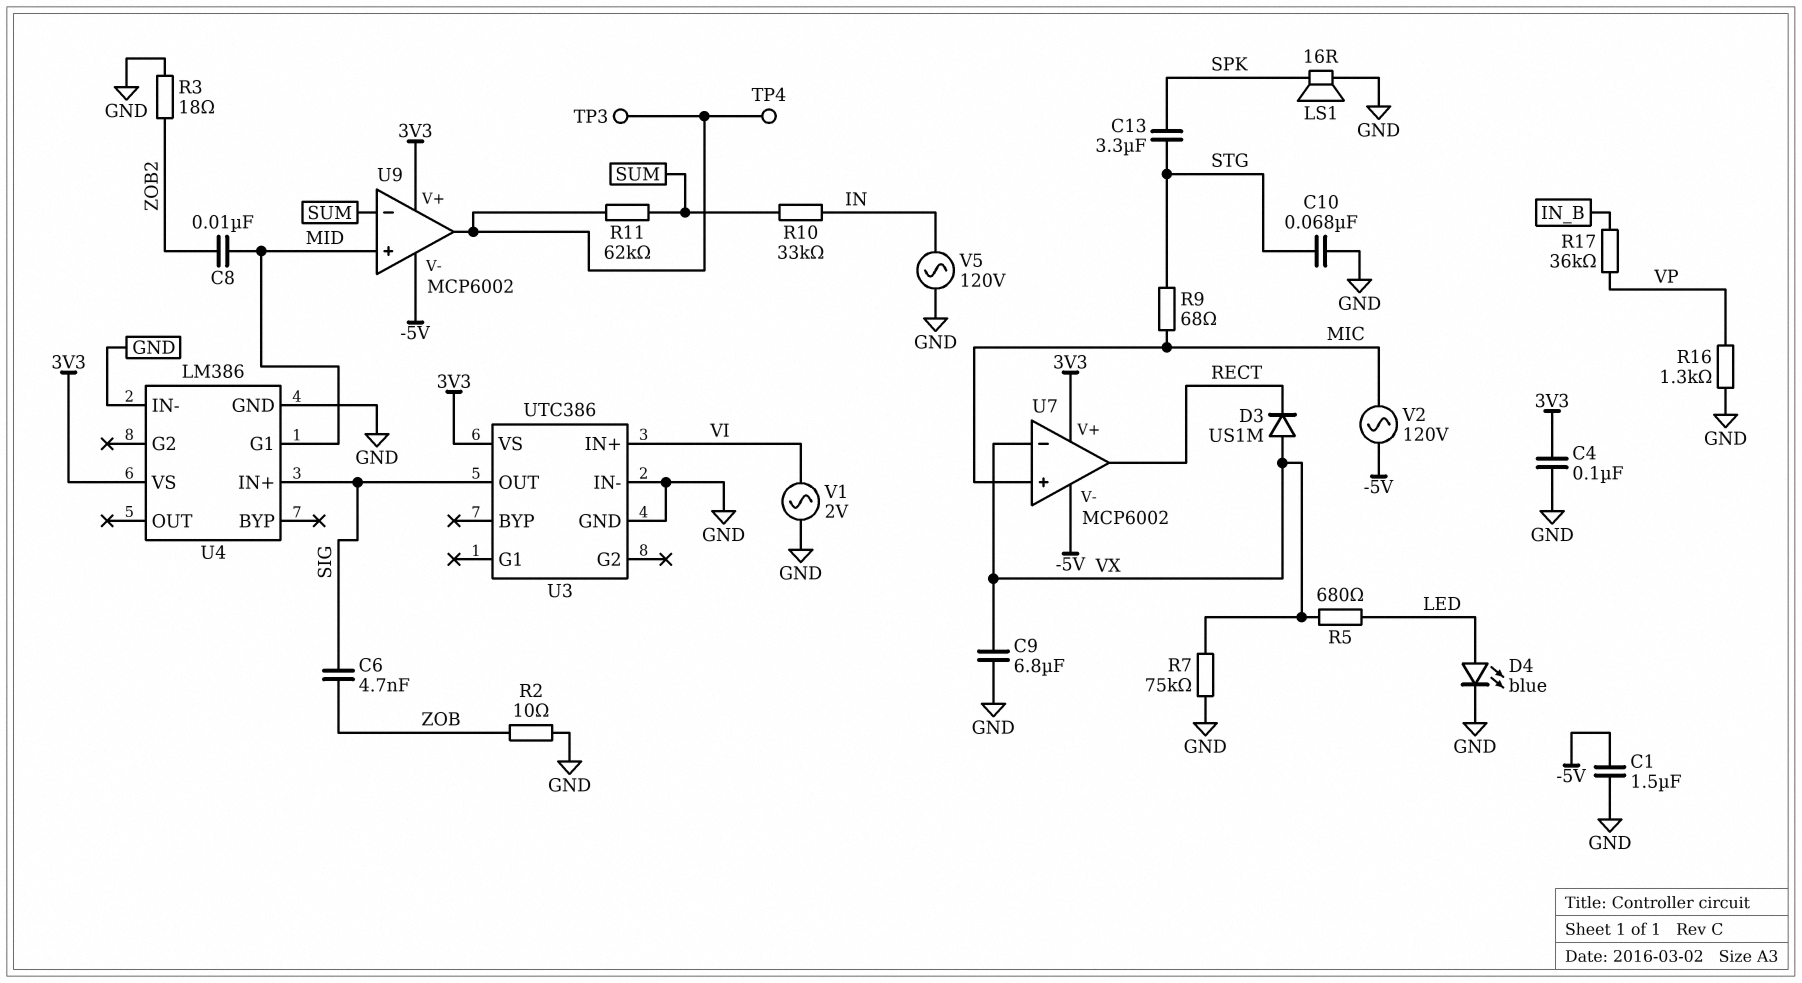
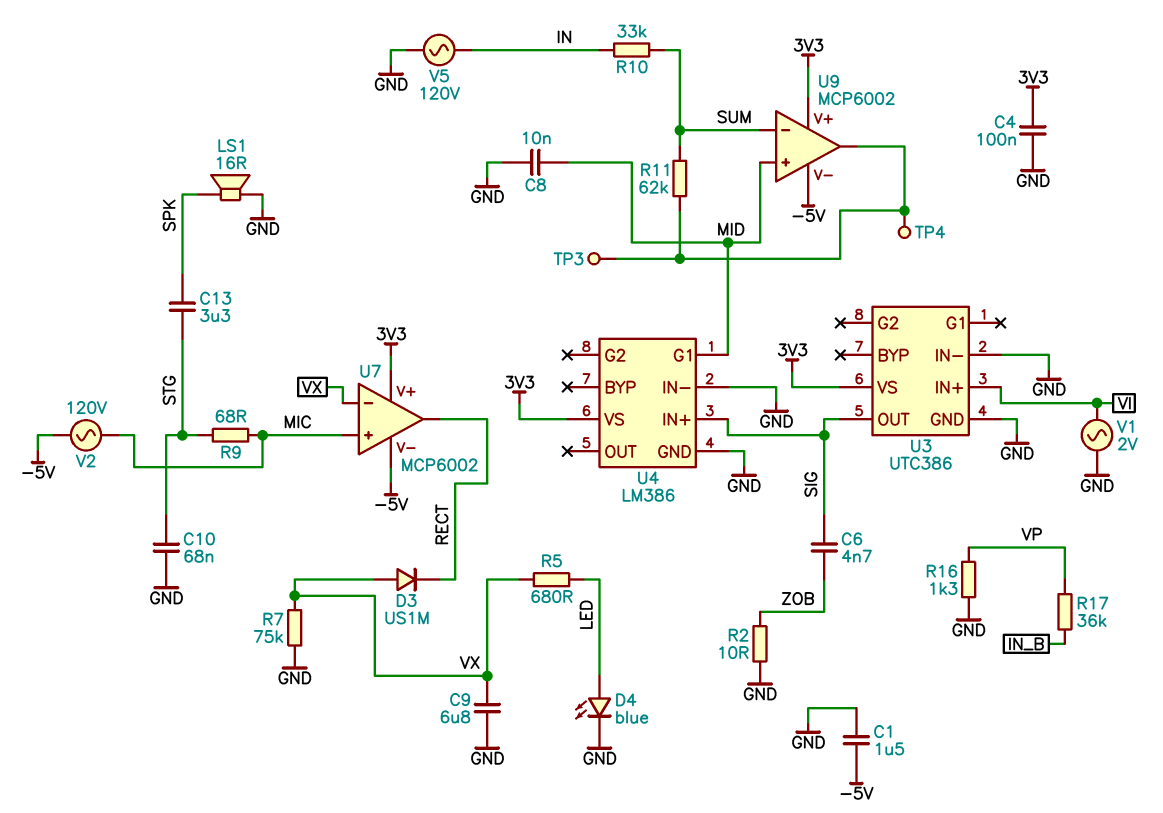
C8: 10nF (MID, ZOB2) -> 10nF (GND, MID)
R3: 18 (GND, ZOB2) -> none

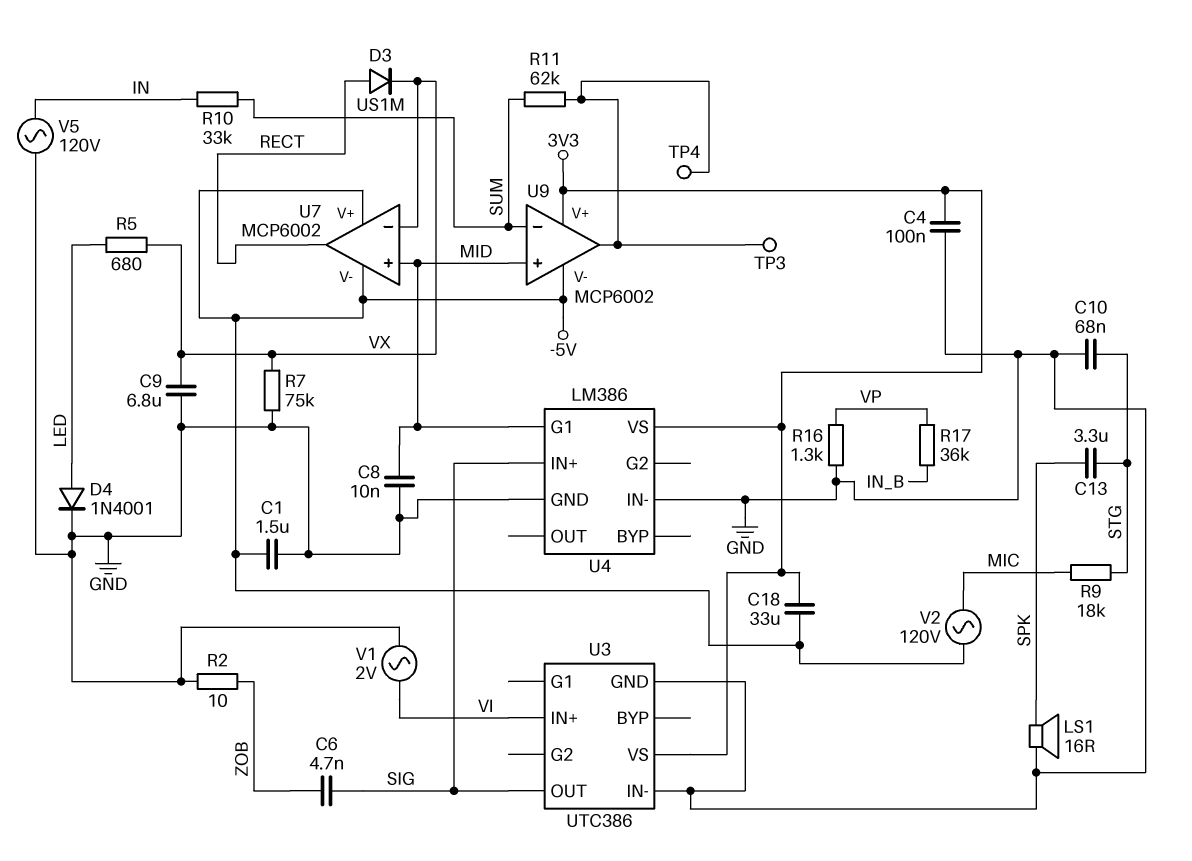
C18: none -> 33uF (-5V, 3V3)
D3: diode US1M (A VX, K RECT) -> diode US1M (A RECT, K VX)
D4: LED blue (A LED, K GND) -> diode 1N4001 (A LED, K GND)
R9: 68 (MIC, STG) -> 18k (MIC, STG)
U7 pin V+: 3V3 -> -5V
U7 pin in+: MIC -> MID

